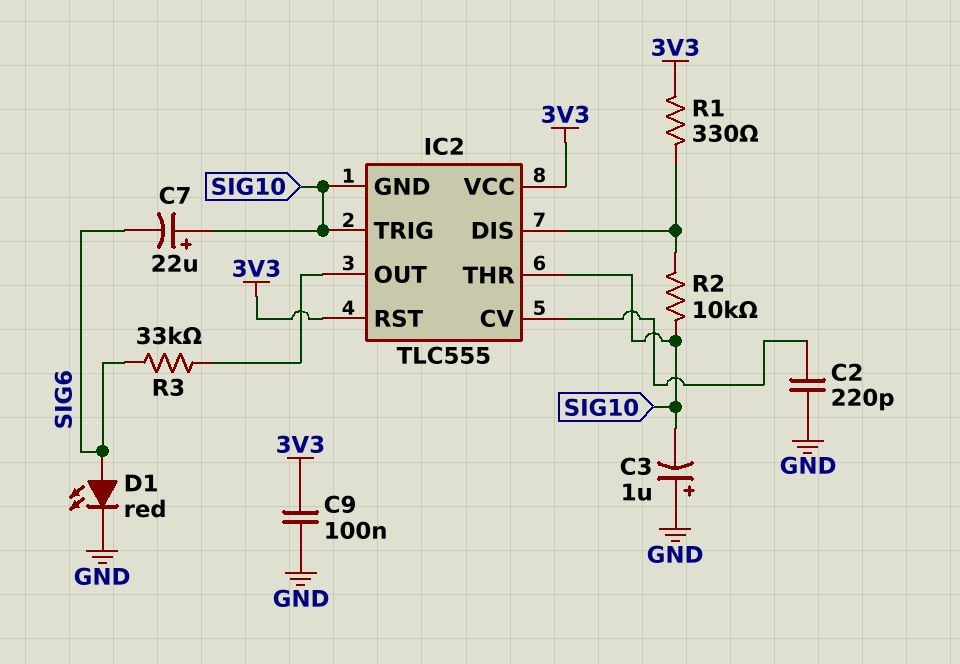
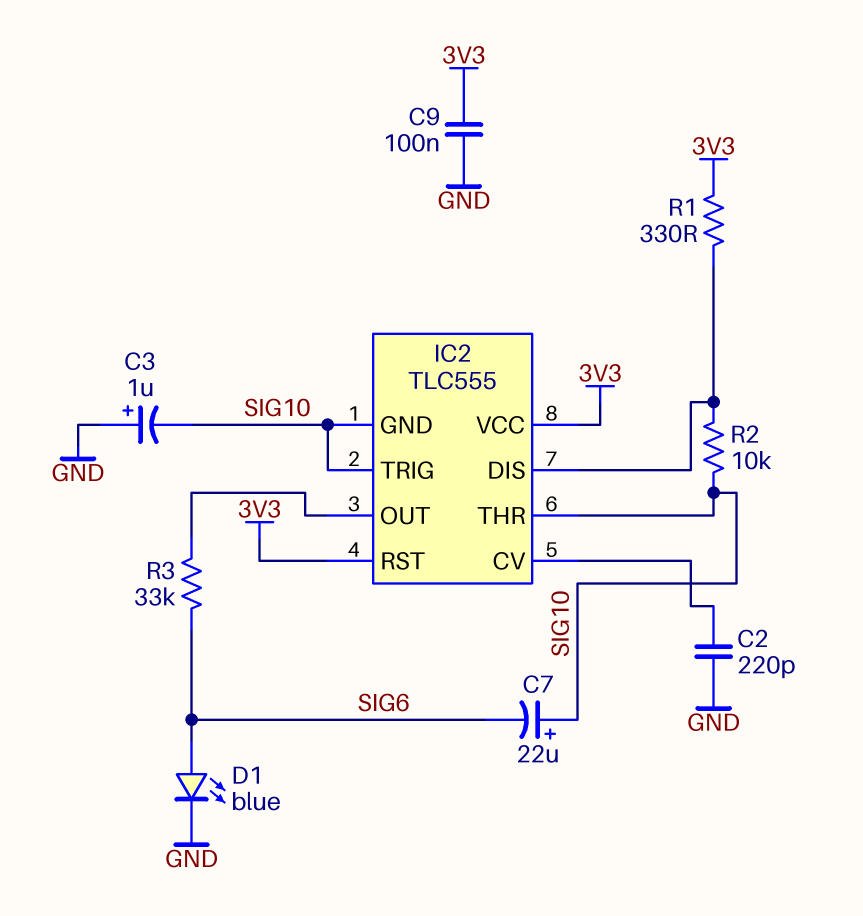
D1: LED red (A SIG6, K GND) -> LED blue (A SIG6, K GND)

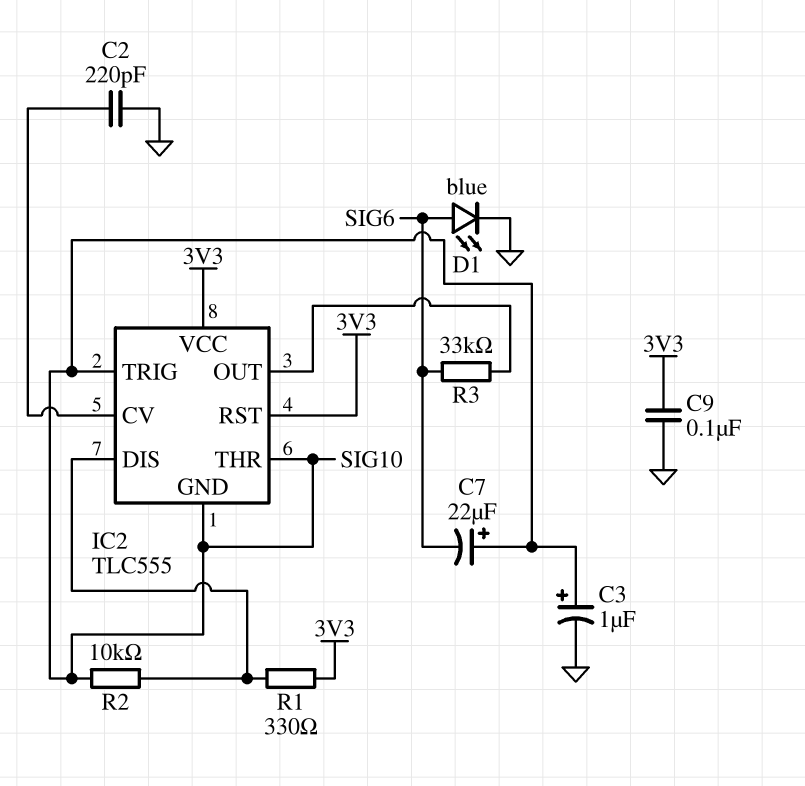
C3: 1uF (plus GND, minus SIG10) -> 1uF (plus SIG10, minus GND)

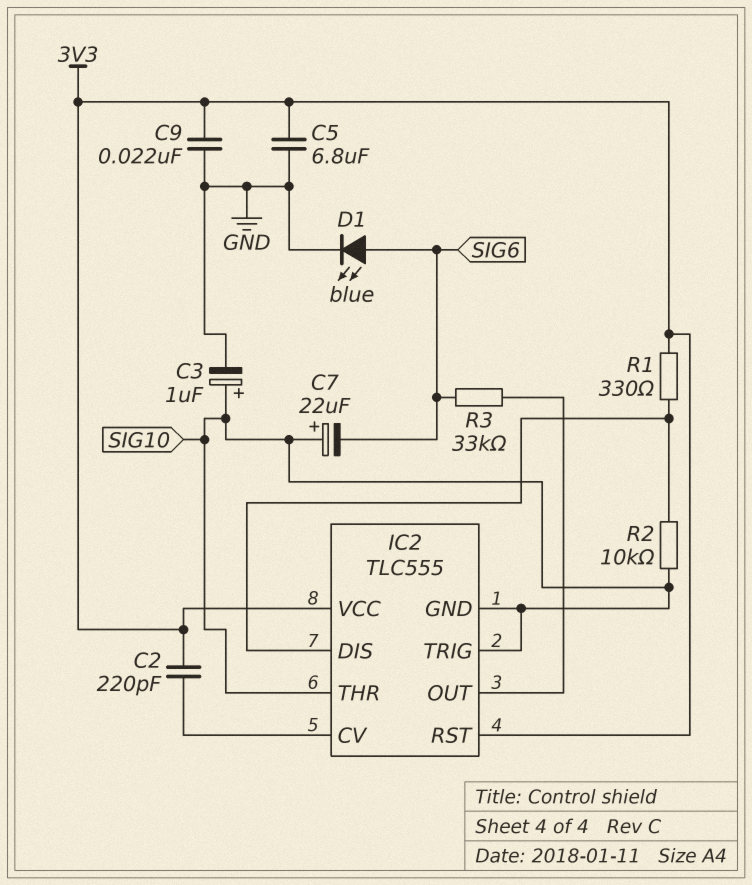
C2: 220pF (GND, IC2/CV) -> 220pF (3V3, IC2/CV)
C5: none -> 6.8uF (3V3, GND)
C9: 100nF (3V3, GND) -> 22nF (3V3, GND)

